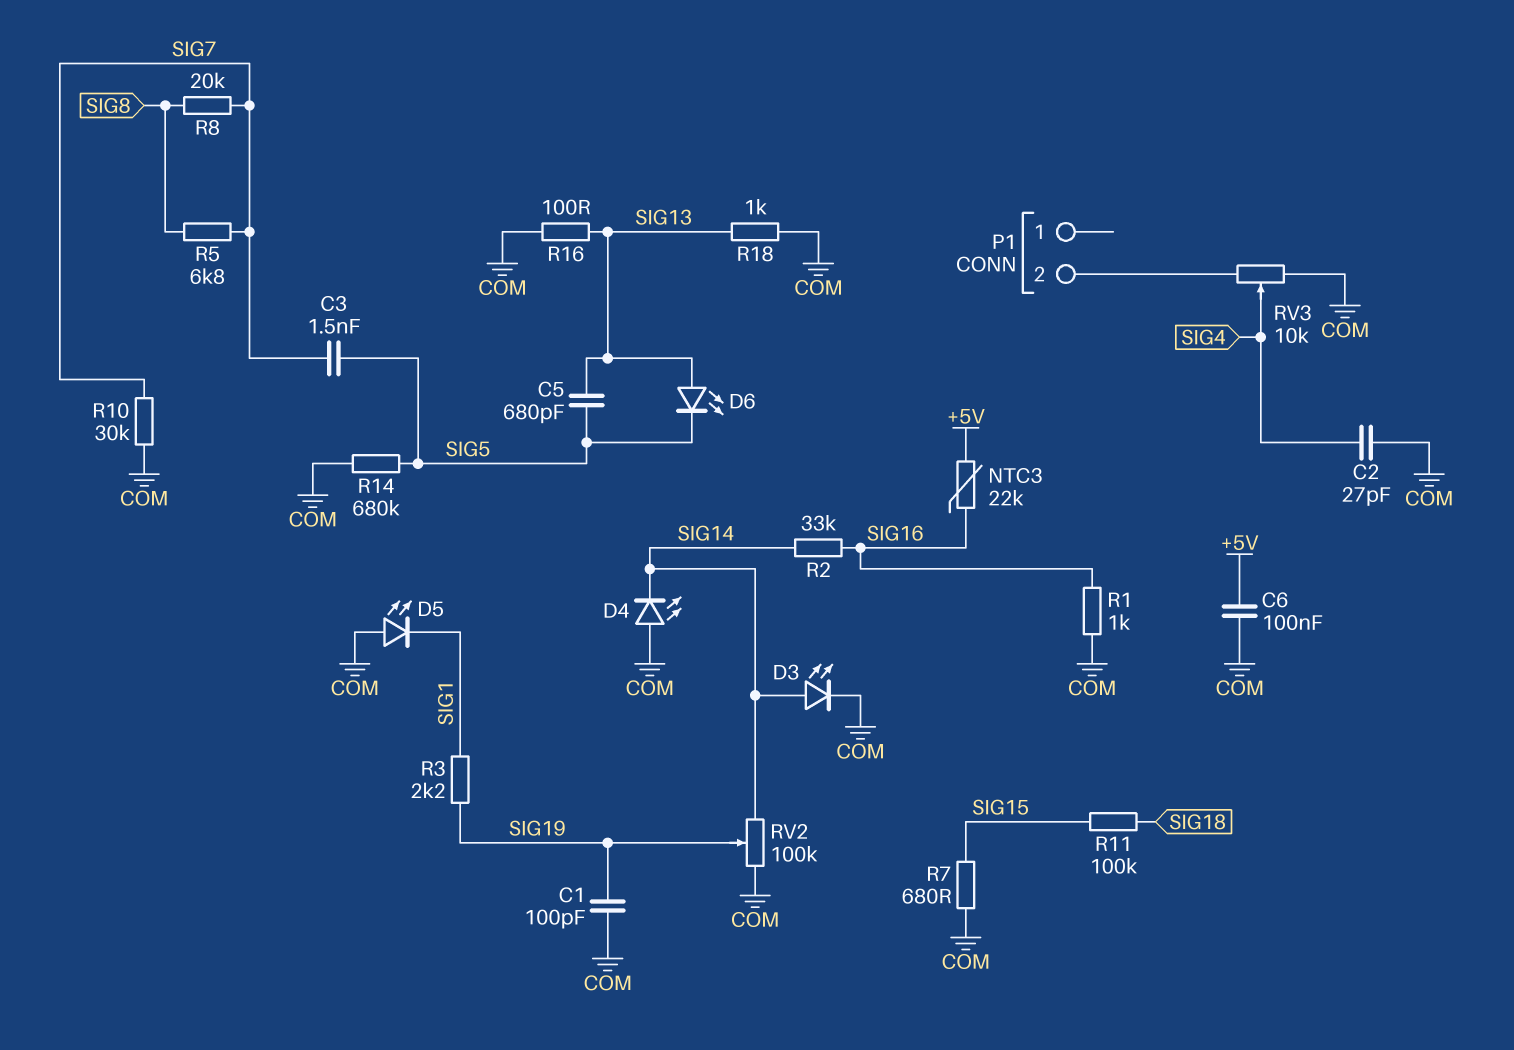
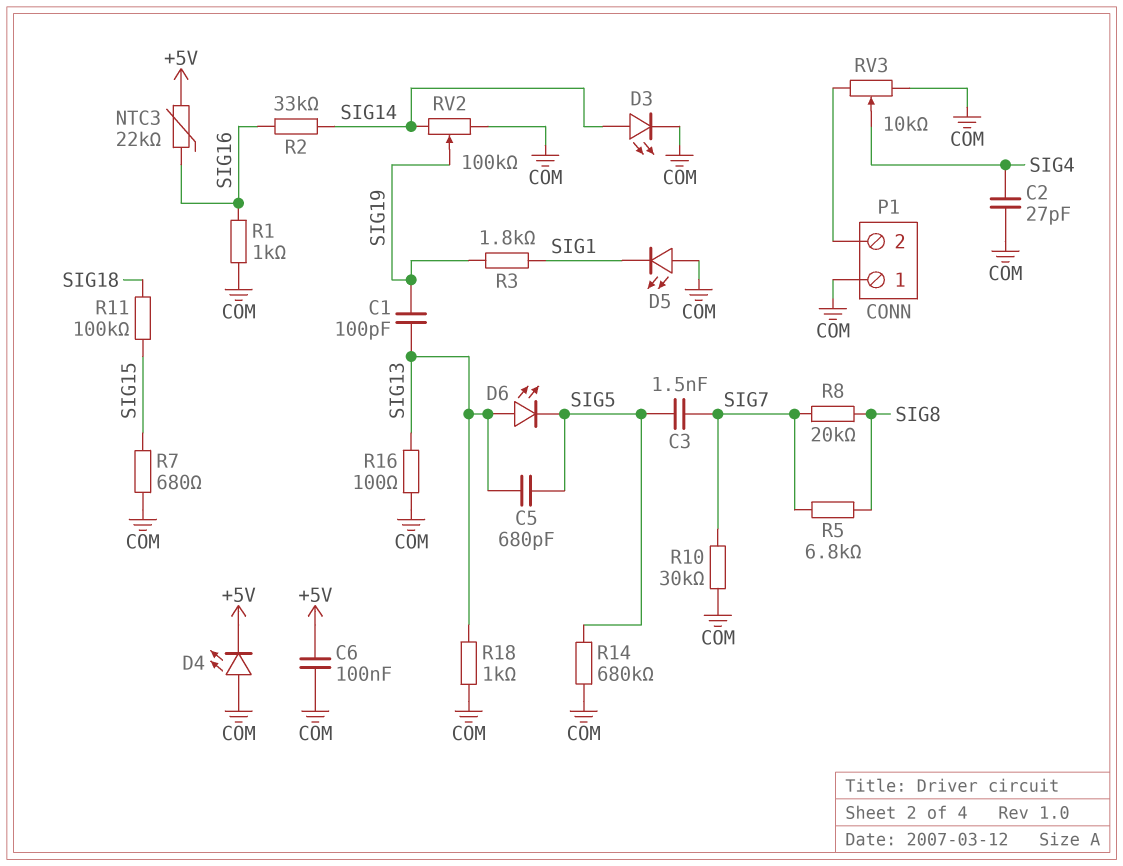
C1: 100pF (COM, SIG19) -> 100pF (SIG13, SIG19)
D4: LED (A COM, K SIG14) -> LED (A COM, K +5V)
P1 pin 1: none -> COM
R3: 2.2k (SIG1, SIG19) -> 1.8k (SIG1, SIG19)

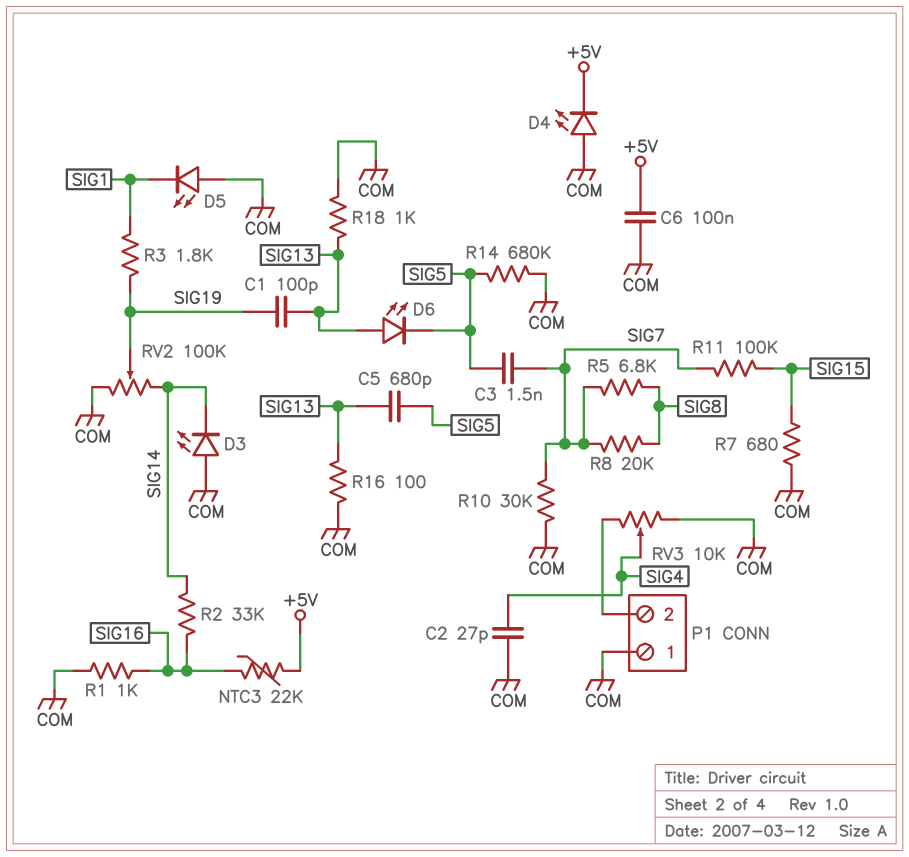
D3: LED (A SIG14, K COM) -> LED (A COM, K SIG14)
R11: 100k (SIG15, SIG18) -> 100k (SIG7, SIG15)

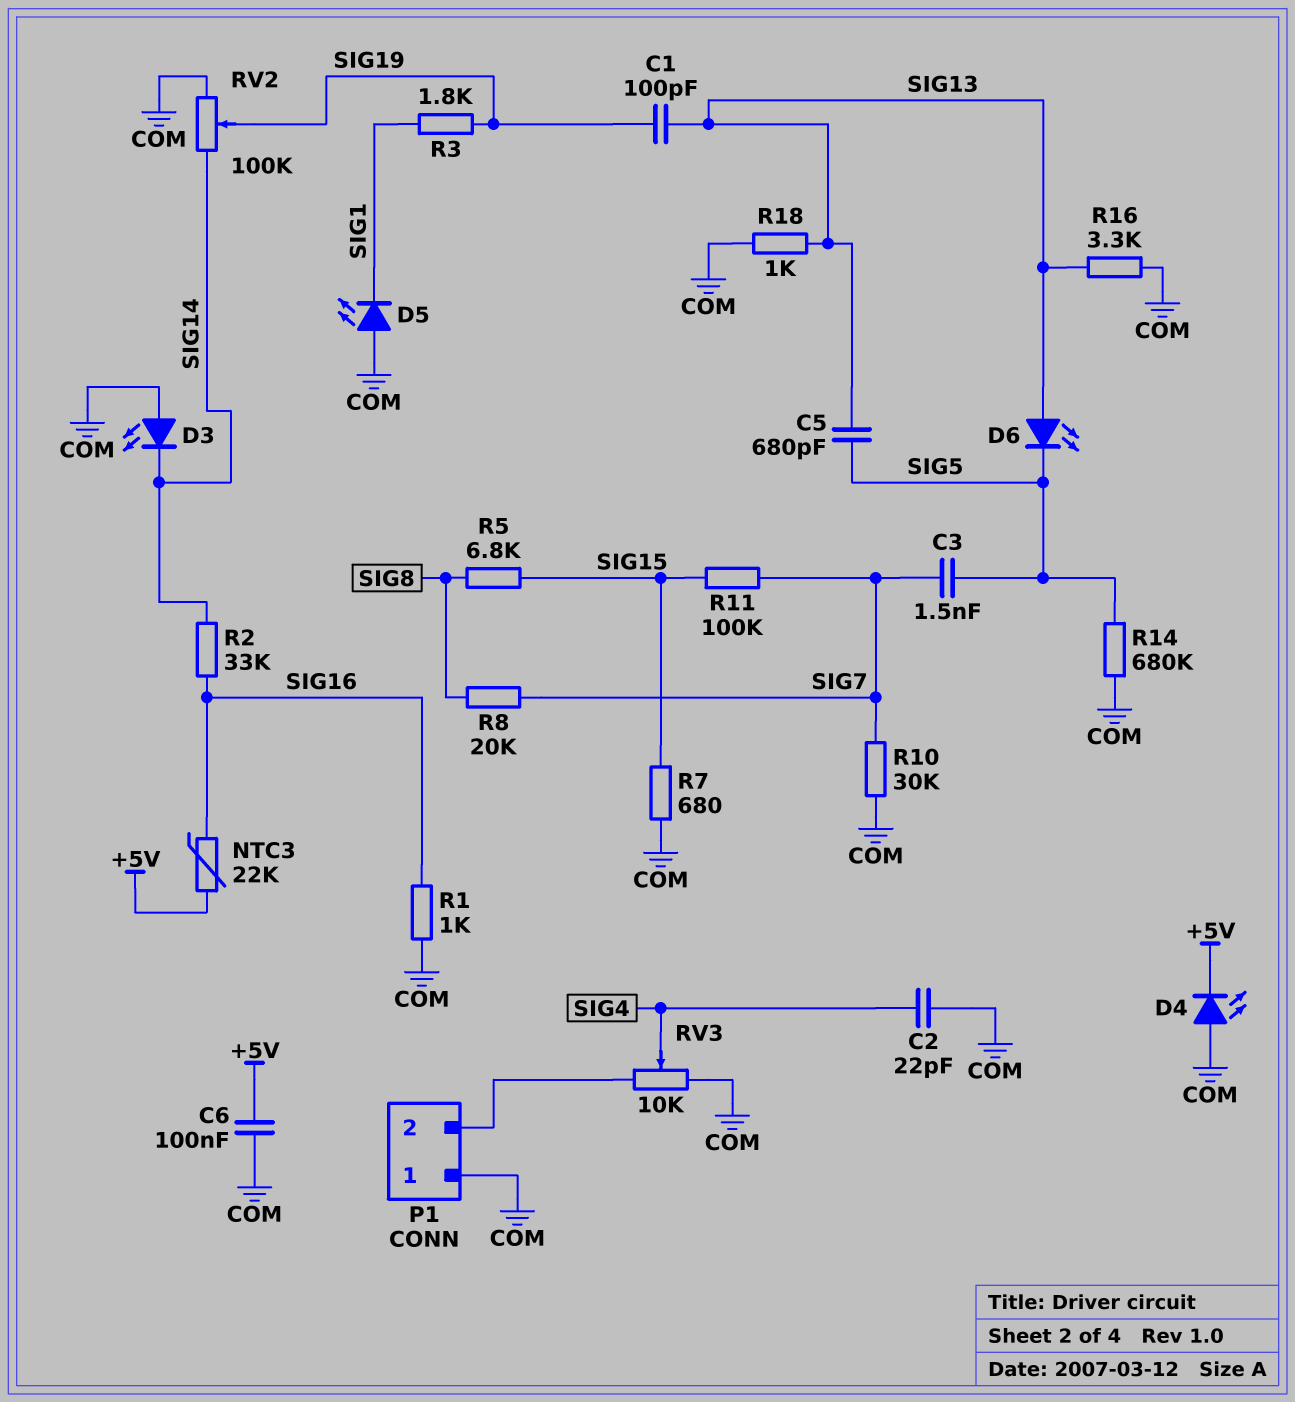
C2: 27pF (COM, SIG4) -> 22pF (COM, SIG4)
R5: 6.8k (SIG7, SIG8) -> 6.8k (SIG8, SIG15)
R16: 100 (COM, SIG13) -> 3.3k (COM, SIG13)

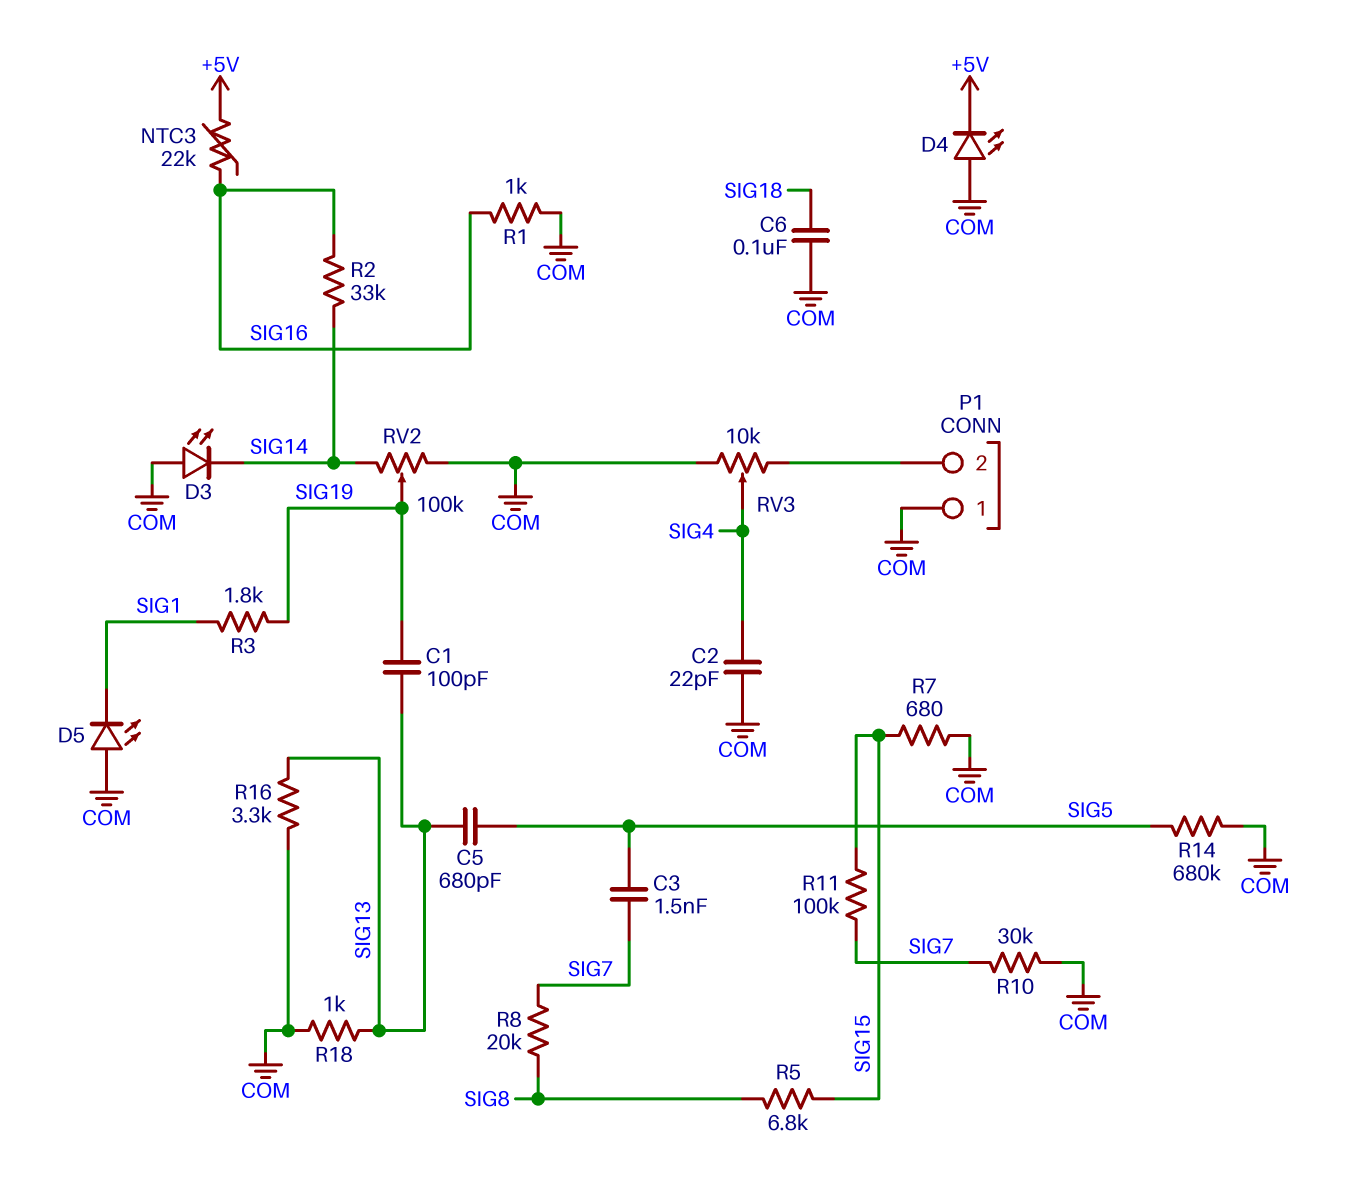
C6: 100nF (+5V, COM) -> 100nF (COM, SIG18)
D6: LED (A SIG13, K SIG5) -> none

